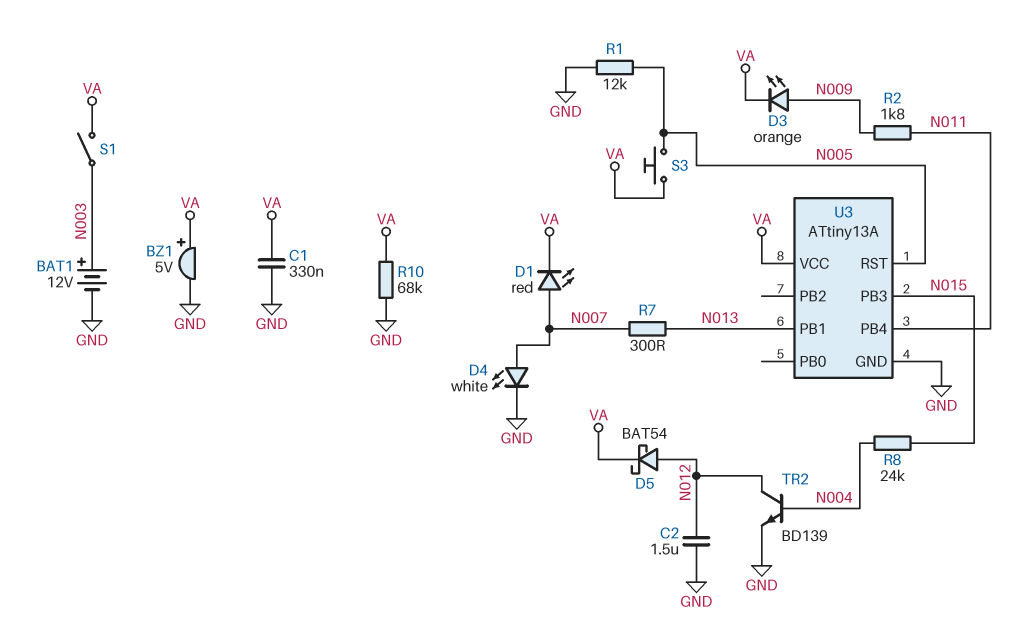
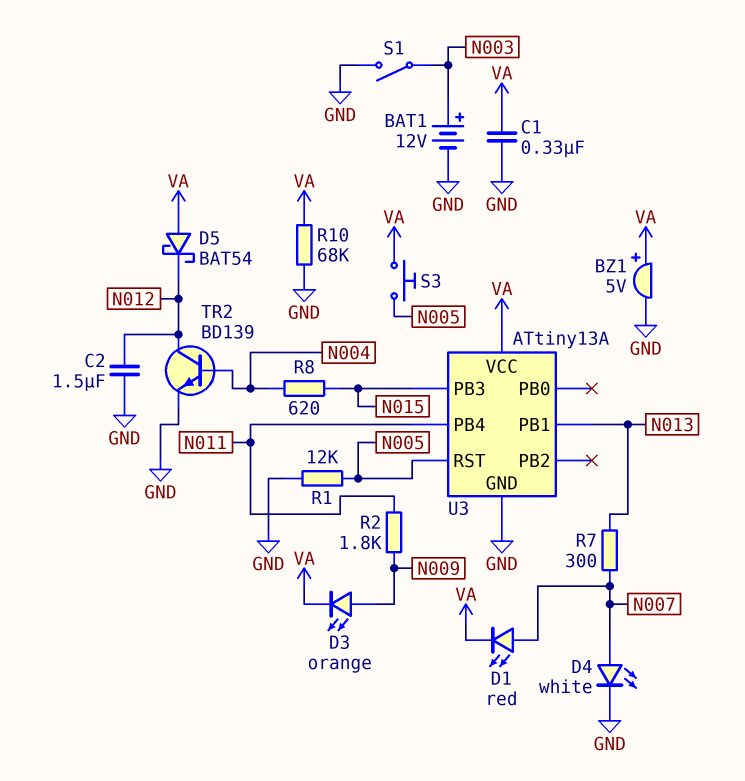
D5: schottky BAT54 (A N012, K VA) -> schottky BAT54 (A VA, K N012)
R8: 24k (N004, N015) -> 620 (N004, N015)
S1: switch (N003, VA) -> switch (GND, N003)

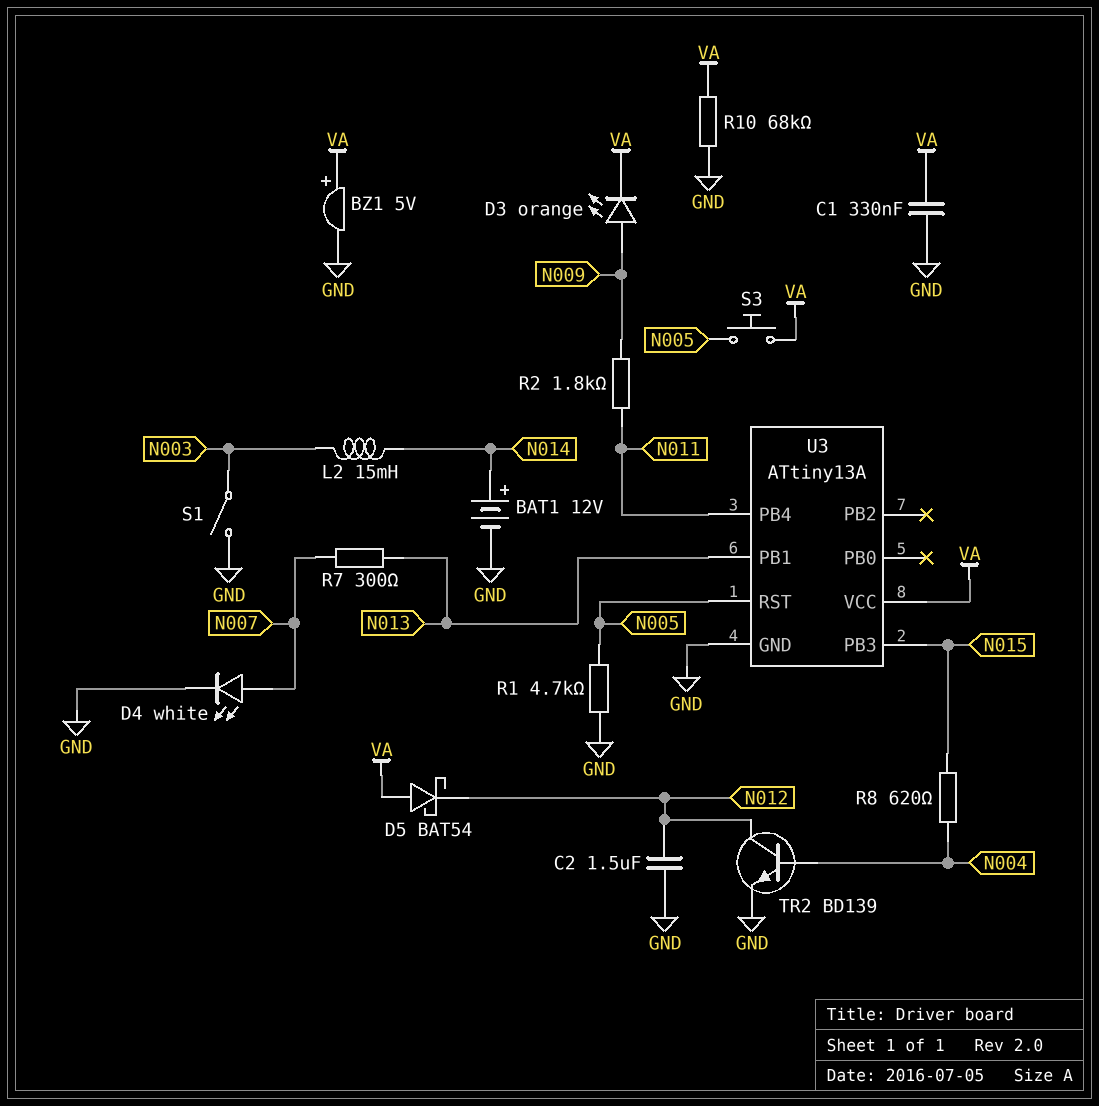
BAT1: 12V (plus N003, minus GND) -> 12V (plus N014, minus GND)
D1: LED red (A N007, K VA) -> none
L2: none -> 15mH (N003, N014)
R1: 12k (GND, N005) -> 4.7k (GND, N005)

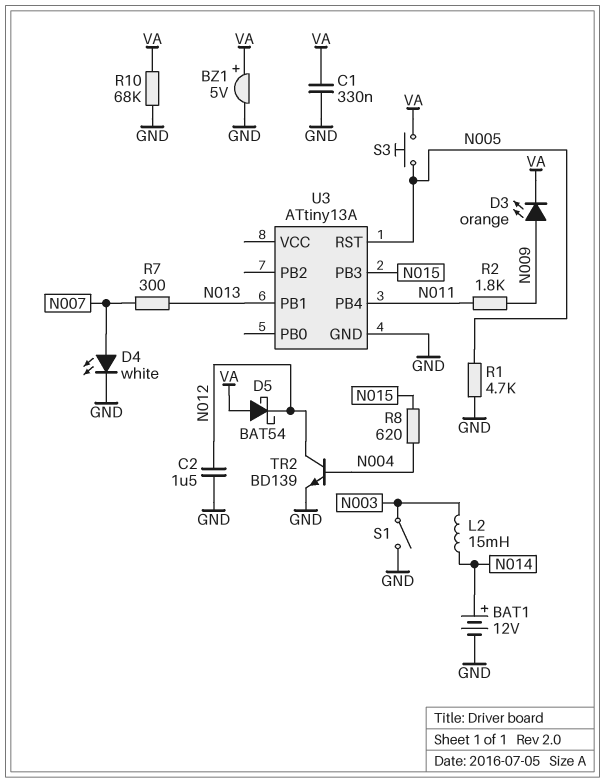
U3 pin VCC: VA -> none

